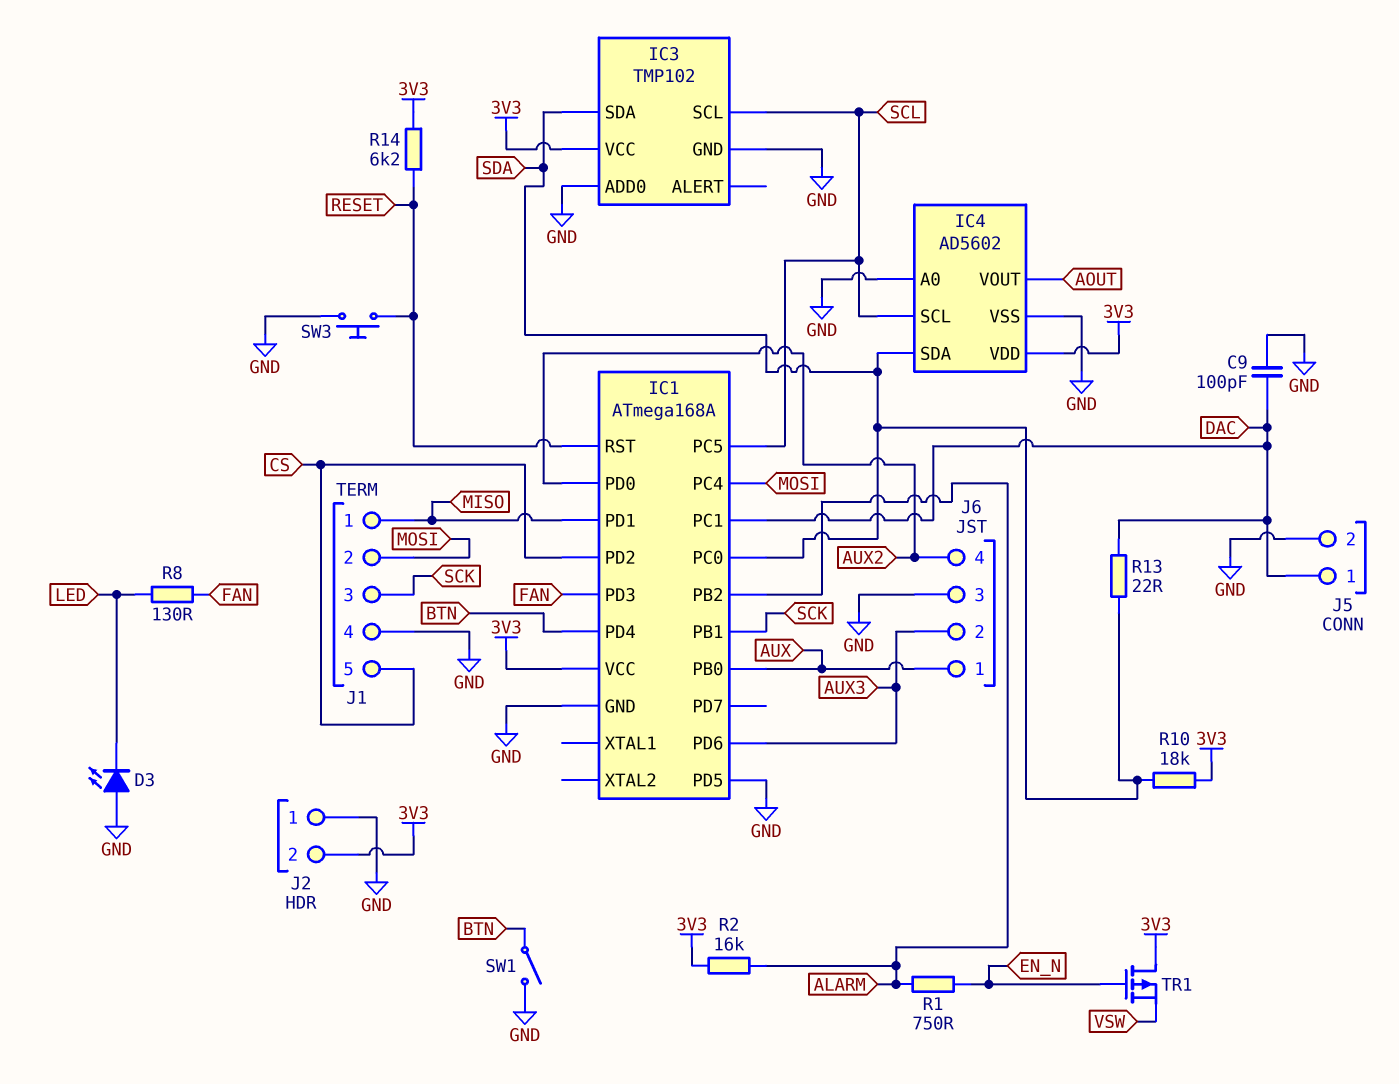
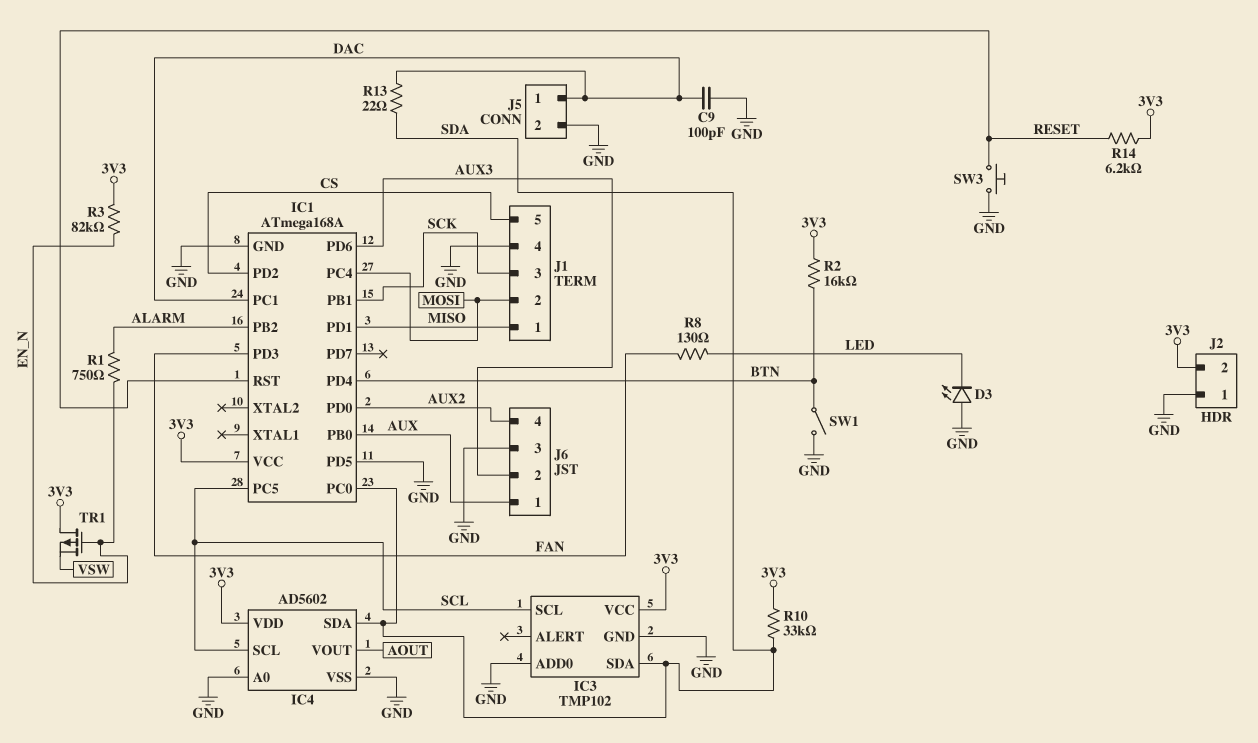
R2: 16k (3V3, ALARM) -> 16k (3V3, BTN)
R3: none -> 82k (3V3, EN_N)
R10: 18k (3V3, SDA) -> 33k (3V3, SDA)

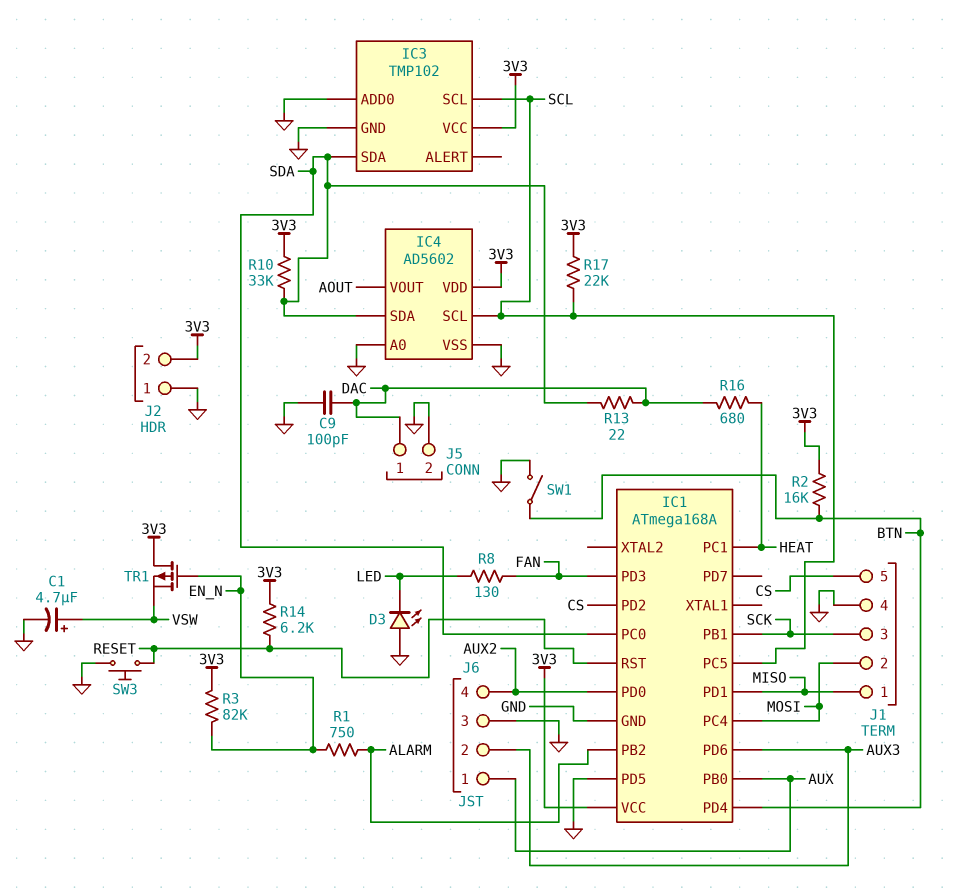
C1: none -> 4.7uF (plus VSW, minus GND)
IC1 pin PC1: DAC -> HEAT
R16: none -> 680 (DAC, HEAT)
R17: none -> 22k (3V3, SCL)

